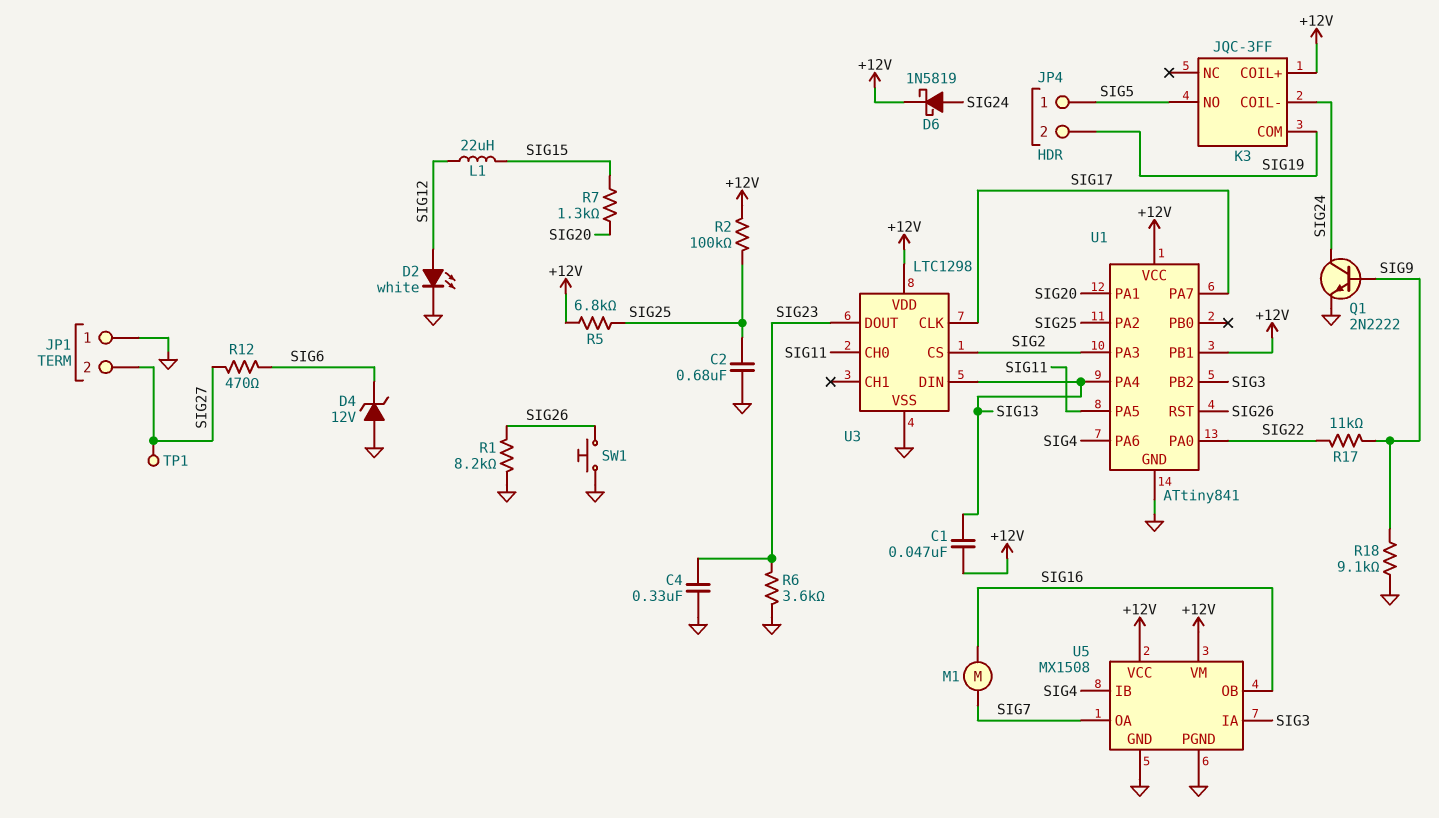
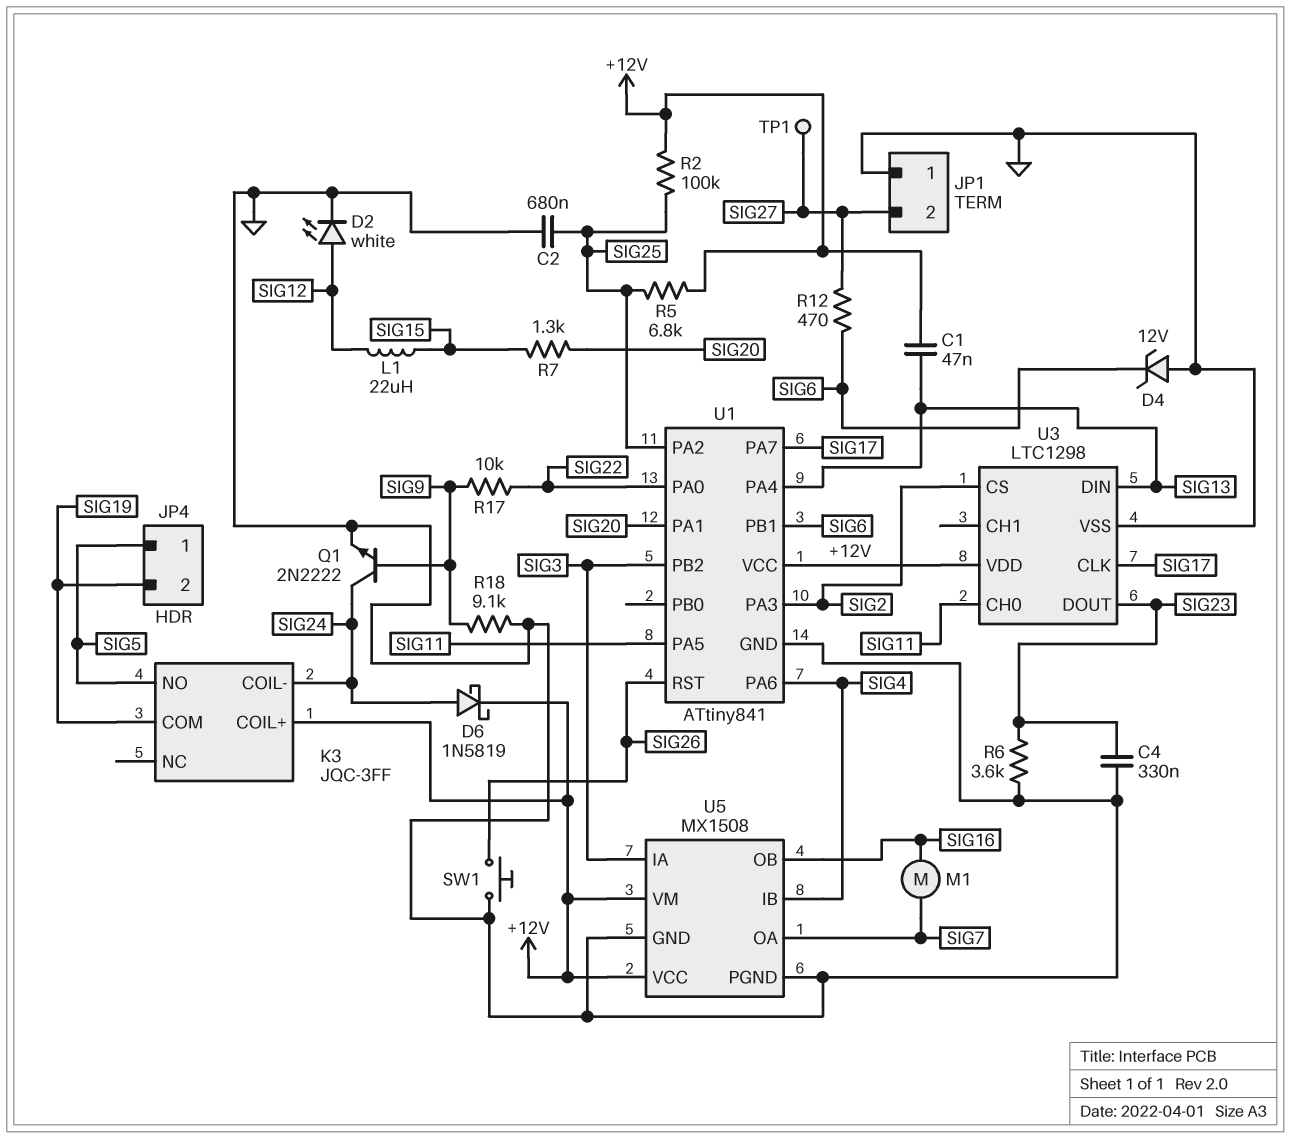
R1: 8.2k (GND, SIG26) -> none
R17: 11k (SIG9, SIG22) -> 10k (SIG9, SIG22)
U1 pin PB1: +12V -> SIG6

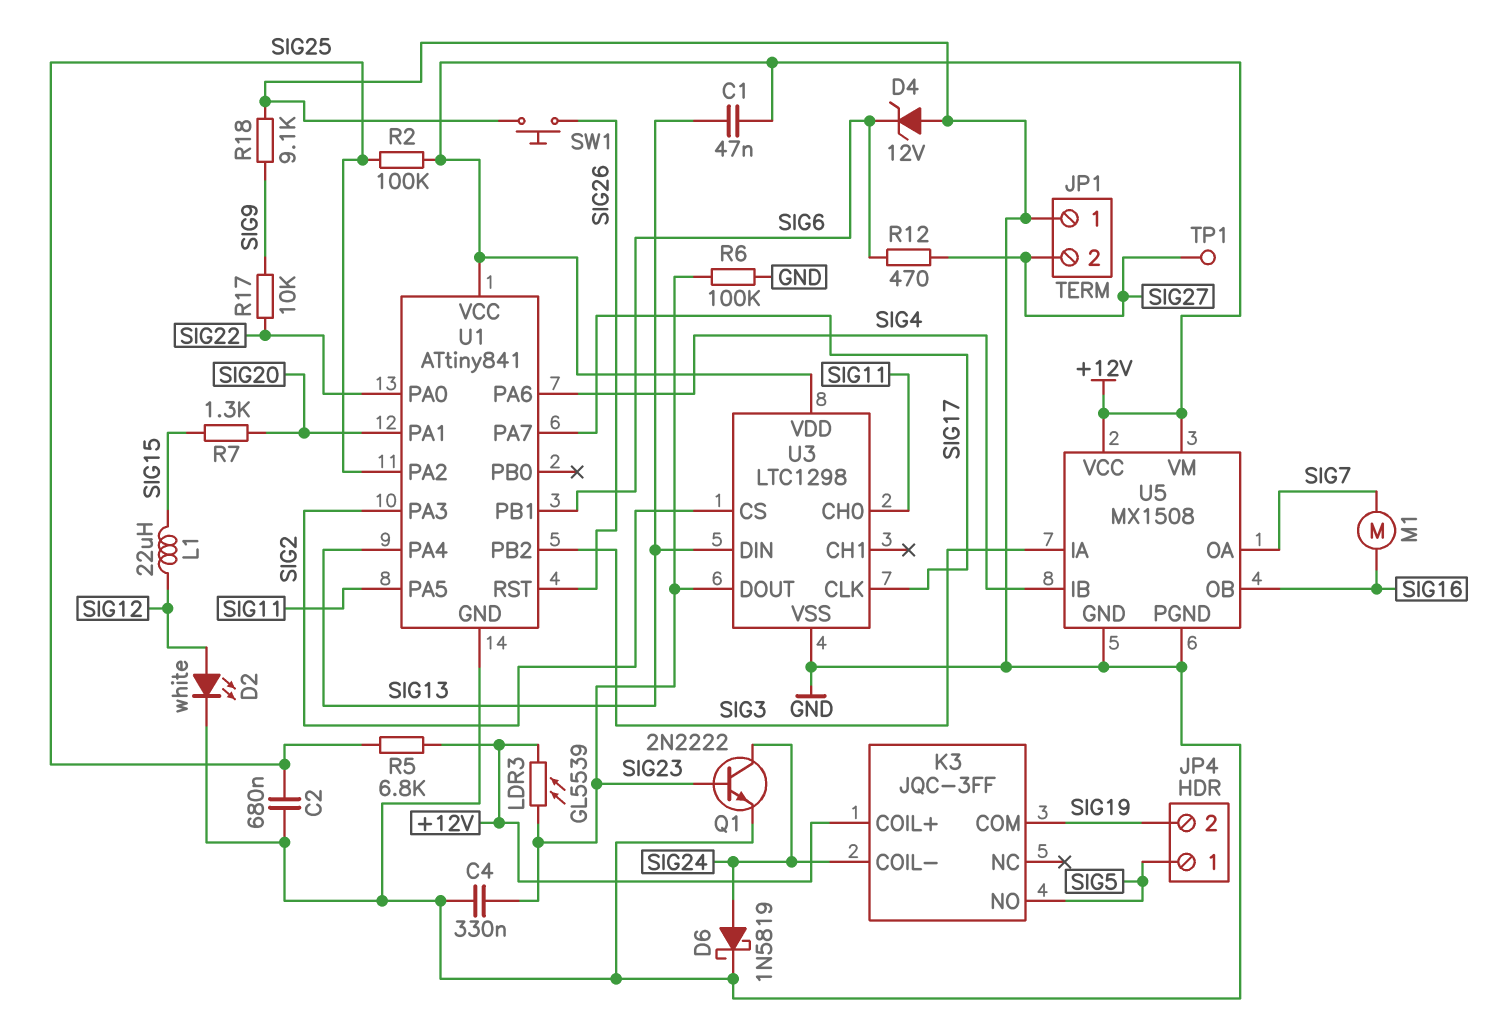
D6: schottky 1N5819 (A SIG24, K +12V) -> schottky 1N5819 (A SIG24, K GND)
LDR3: none -> GL5539 (+12V, SIG23)
Q1: NPN 2N2222 (B SIG9, C SIG24, E GND) -> NPN 2N2222 (B SIG23, C SIG24, E GND)
R6: 3.6k (GND, SIG23) -> 100k (GND, SIG23)

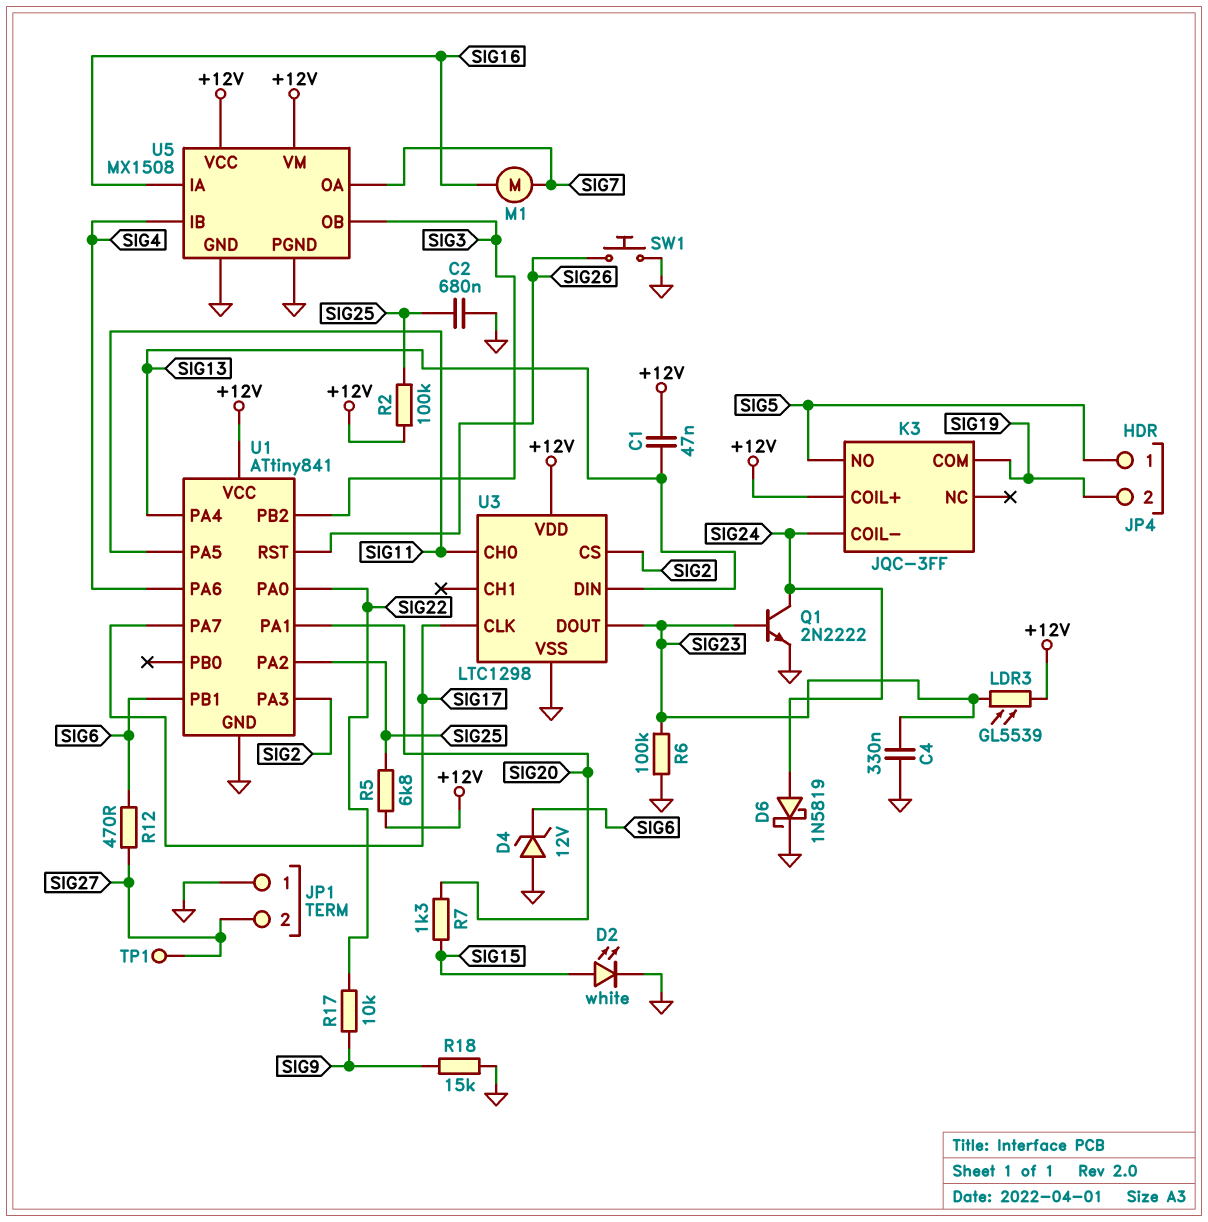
D2: LED white (A SIG12, K GND) -> LED white (A SIG15, K GND)
L1: 22uH (SIG12, SIG15) -> none
R18: 9.1k (GND, SIG9) -> 15k (GND, SIG9)
U5 pin IA: SIG3 -> SIG16
U5 pin OB: SIG16 -> SIG3

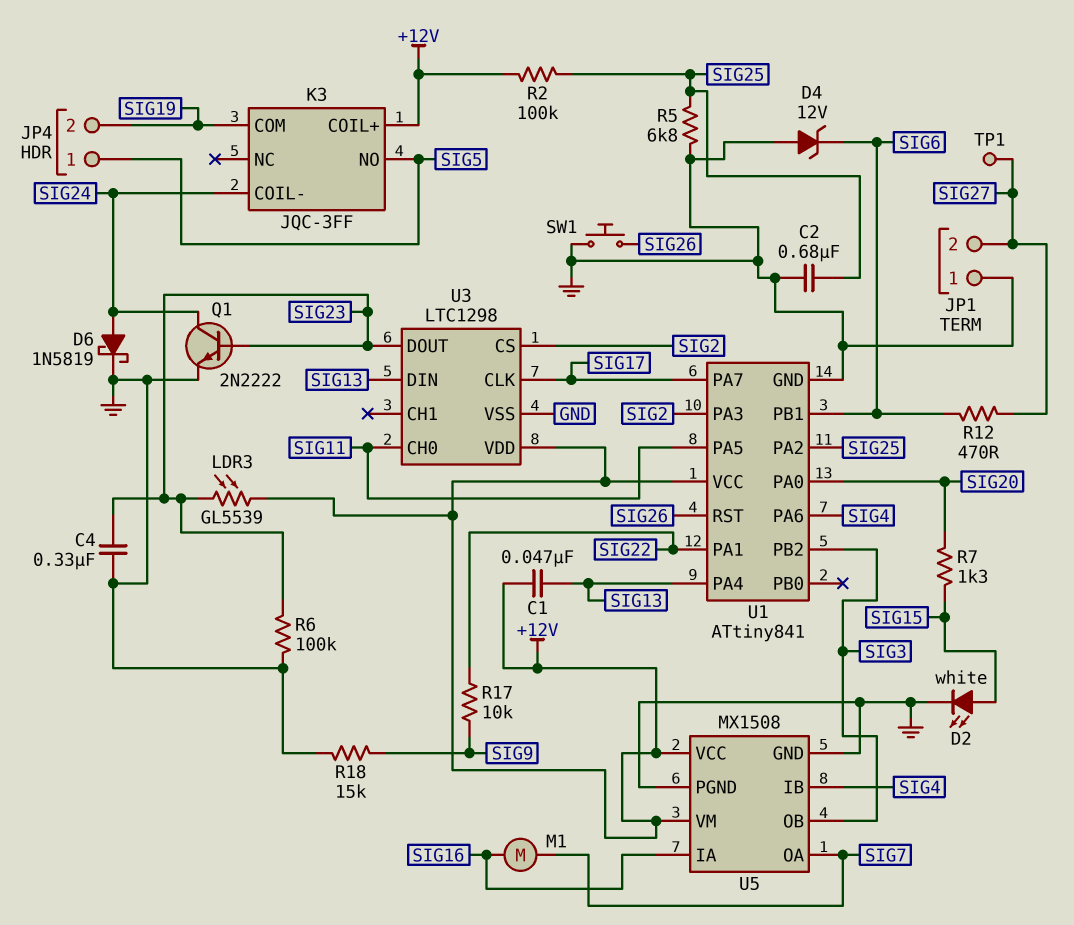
R5: 6.8k (+12V, SIG25) -> 6.8k (GND, SIG25)
U1 pin PA0: SIG22 -> SIG20
U1 pin PA1: SIG20 -> SIG22

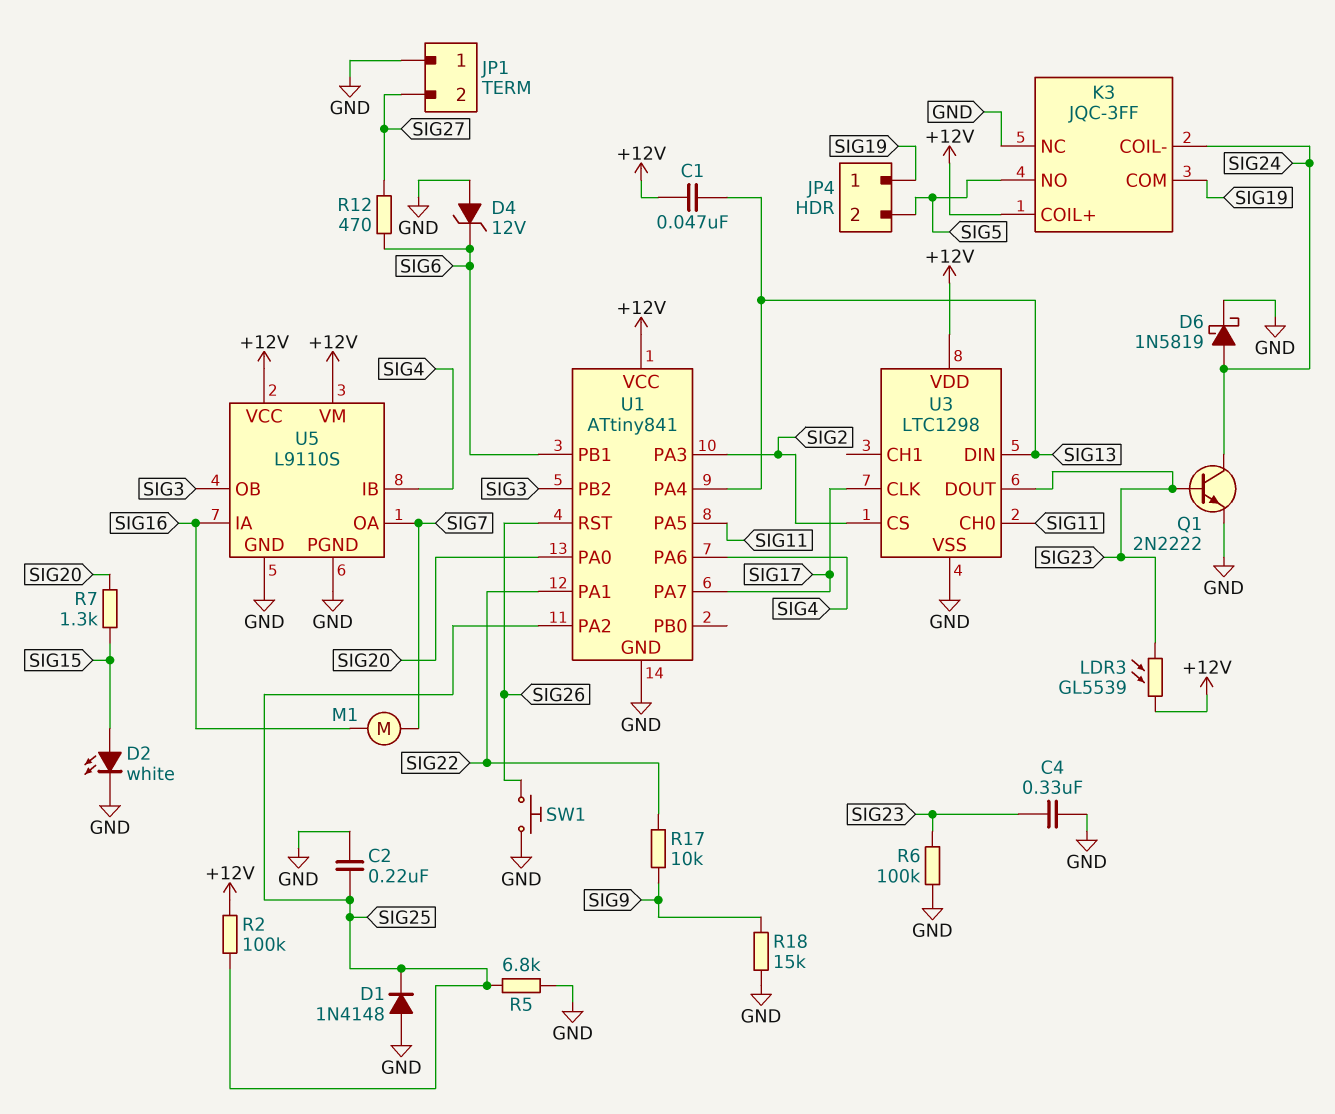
C2: 680nF (GND, SIG25) -> 220nF (GND, SIG25)
D1: none -> diode 1N4148 (A GND, K SIG25)
JP4 pin 1: SIG5 -> SIG19
JP4 pin 2: SIG19 -> SIG5
K3 pin NC: none -> GND
TP1: test point (SIG27) -> none
U5: MX1508 -> L9110S

